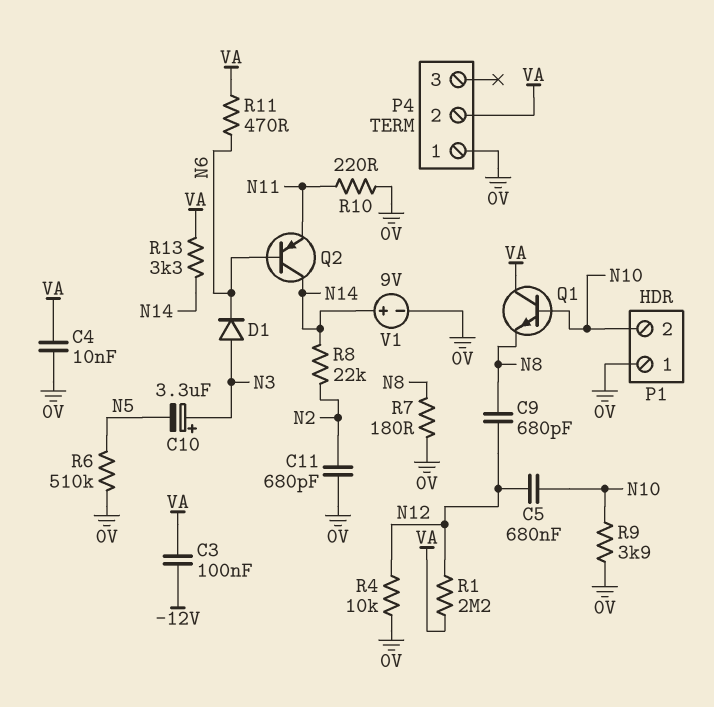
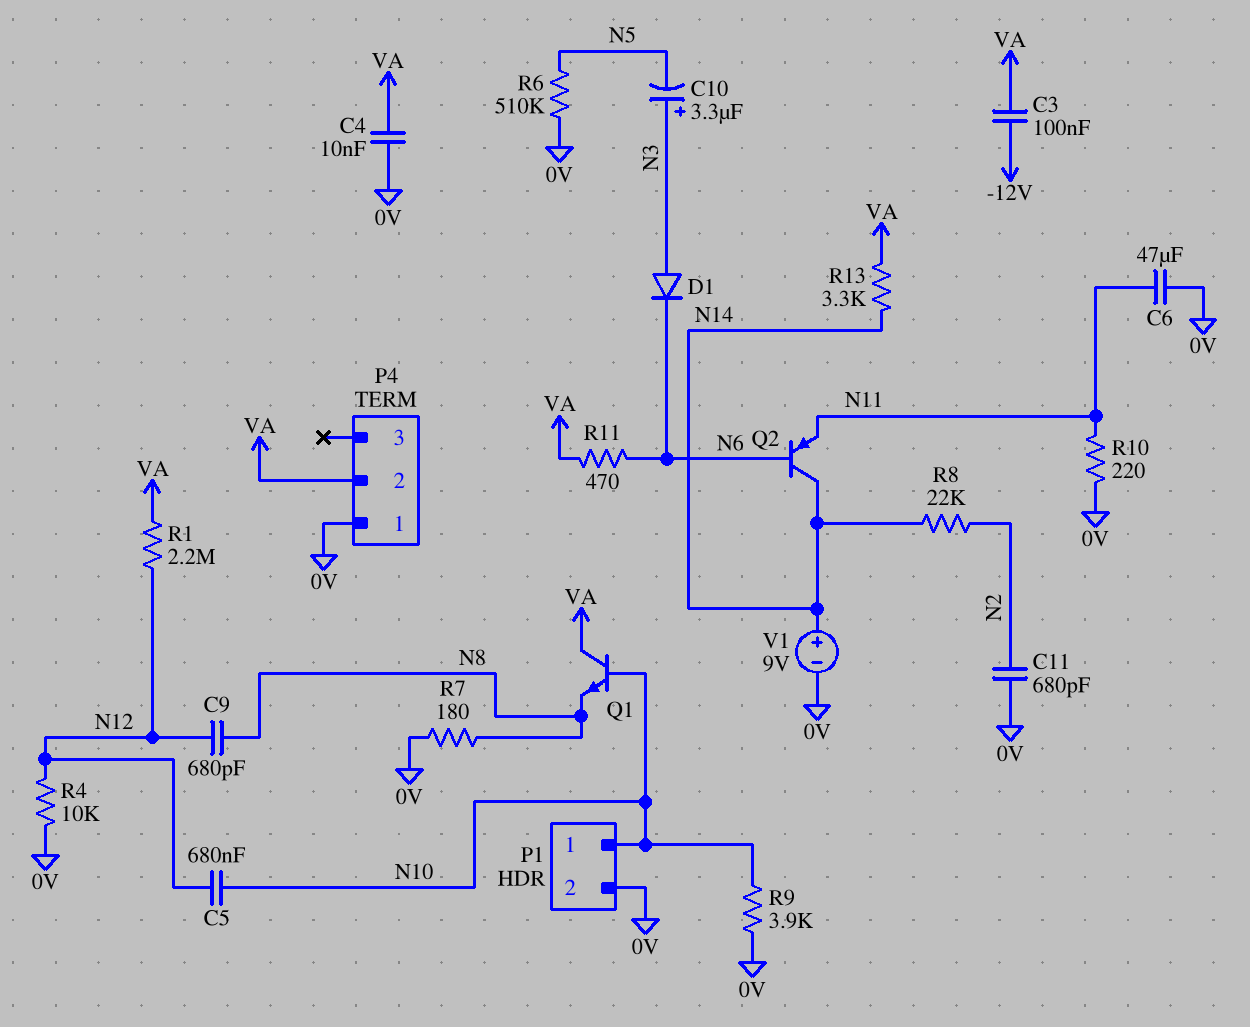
C6: none -> 47uF (0V, N11)
P1 pin 1: 0V -> N10
P1 pin 2: N10 -> 0V

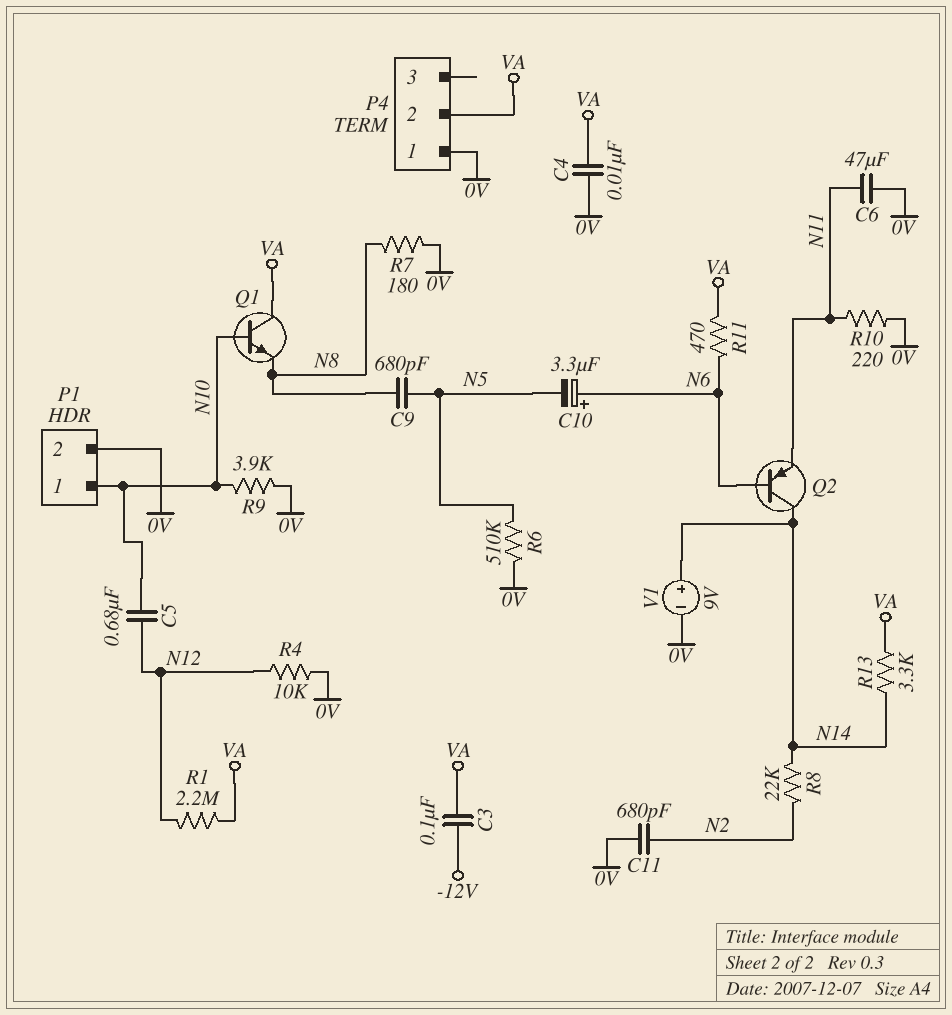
C9: 680pF (N8, N12) -> 680pF (N5, N8)
C10: 3.3uF (plus N3, minus N5) -> 3.3uF (plus N6, minus N5)
D1: diode (A N3, K N6) -> none

